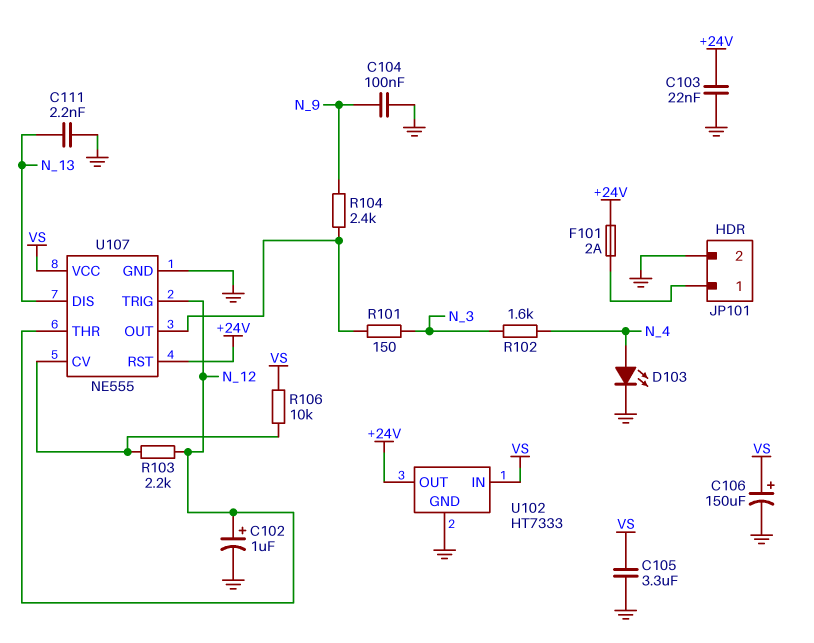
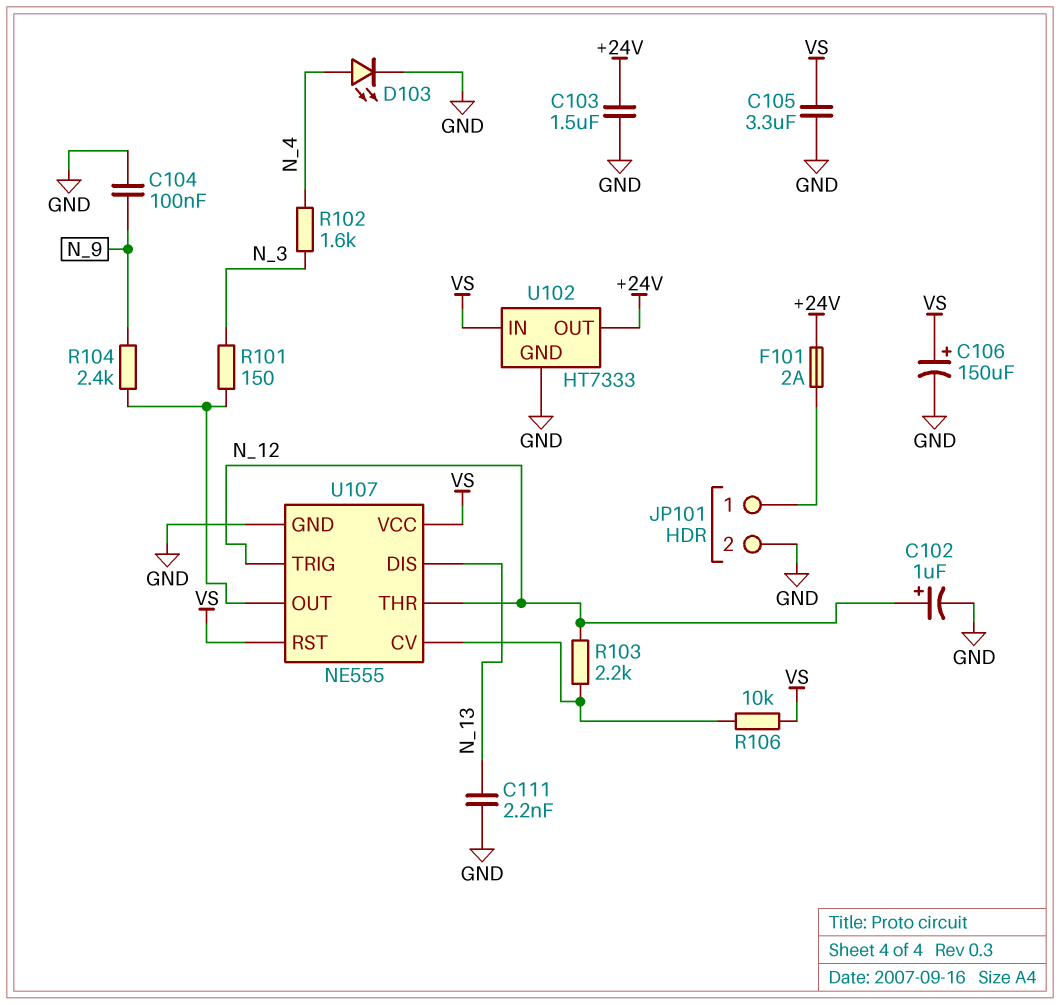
C103: 22nF (+24V, GND) -> 1.5uF (+24V, GND)
U107 pin RST: +24V -> VS

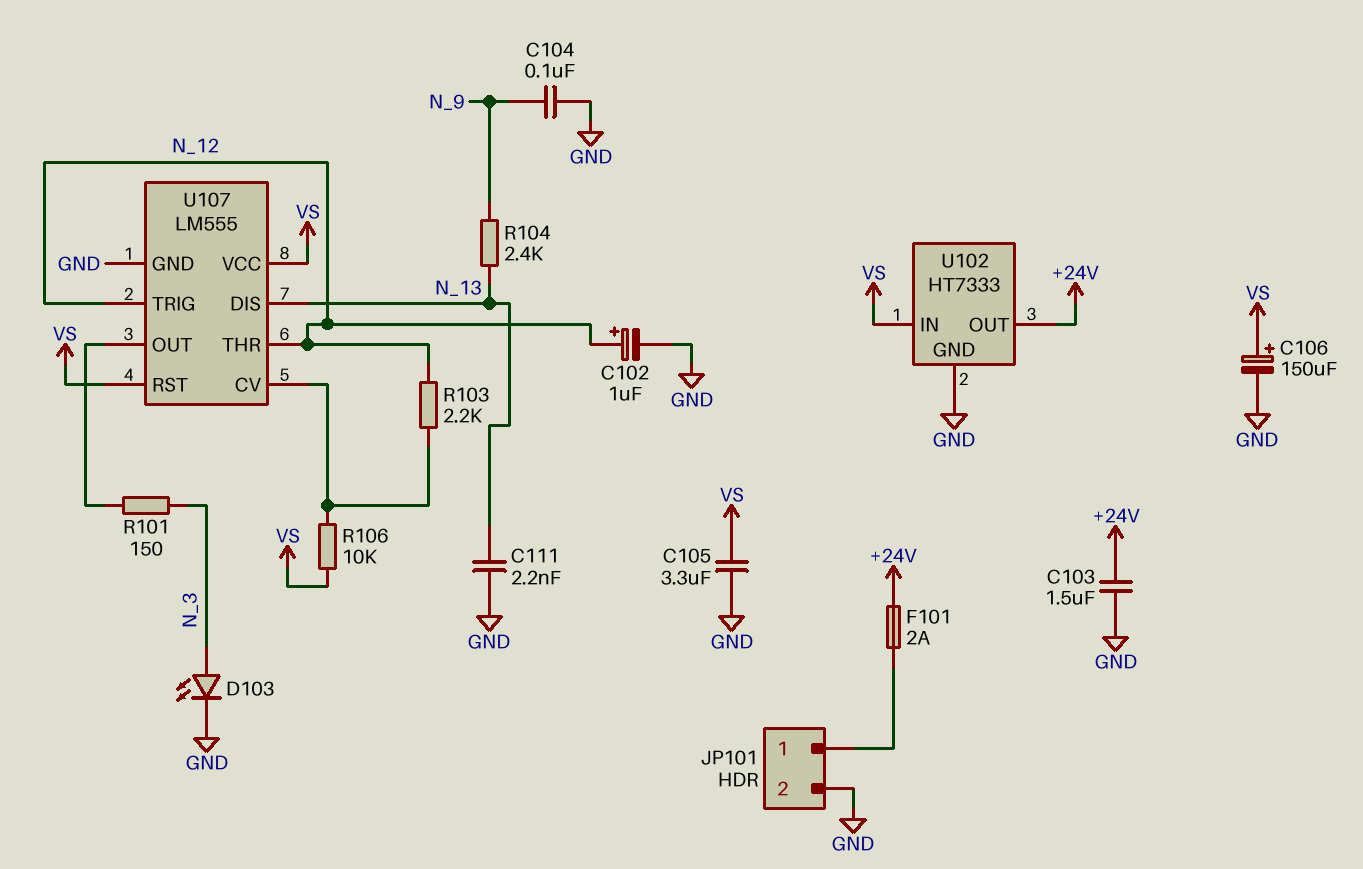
D103: LED (A N_4, K GND) -> LED (A N_3, K GND)
R102: 1.6k (N_3, N_4) -> none
R104: 2.4k (N_9, U107/OUT) -> 2.4k (N_9, N_13)
U107: NE555 -> LM555

